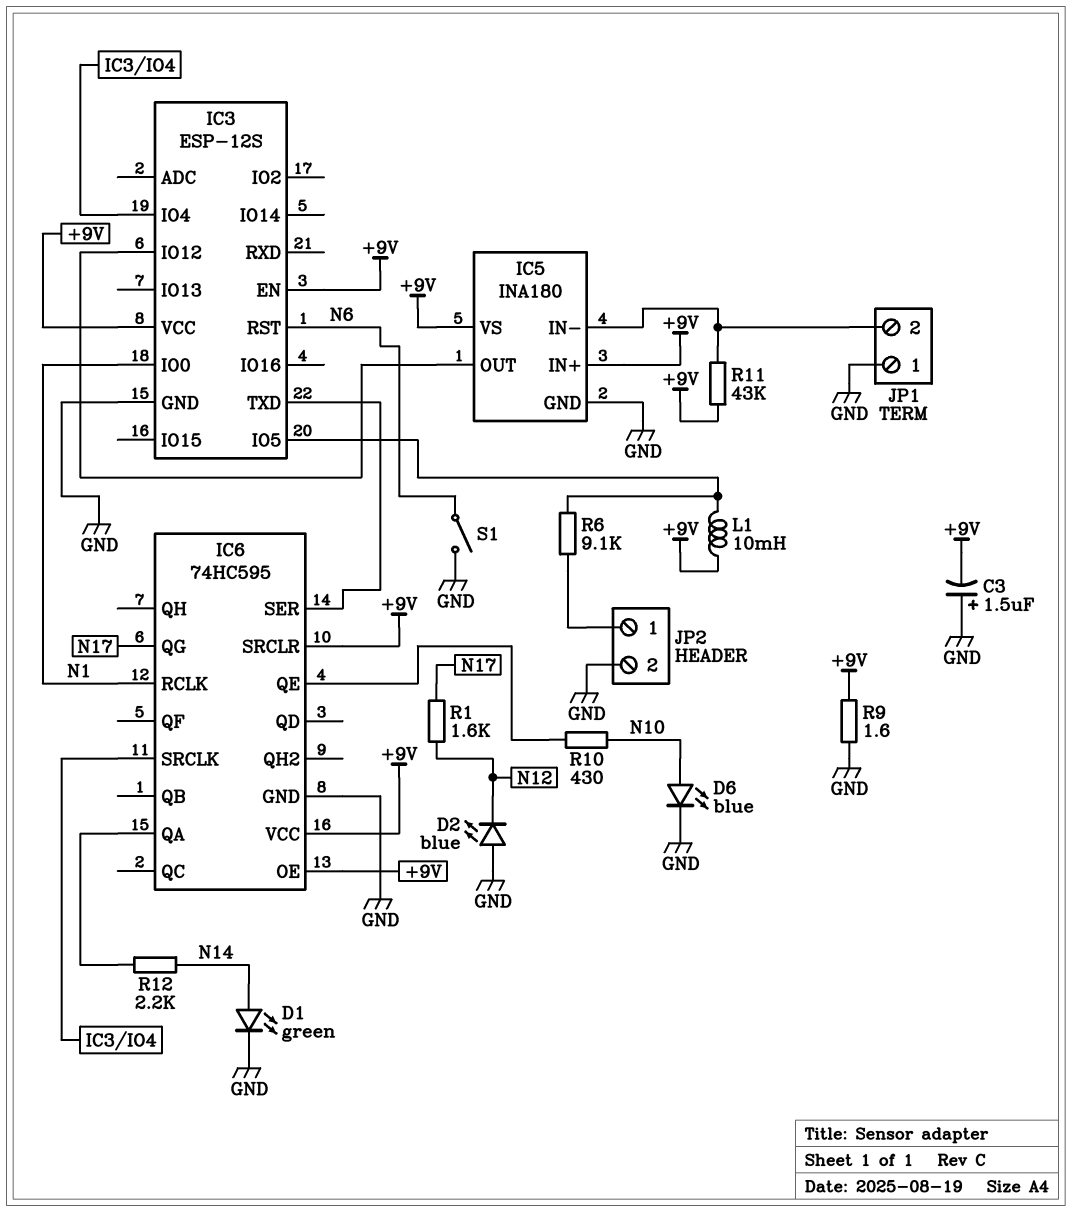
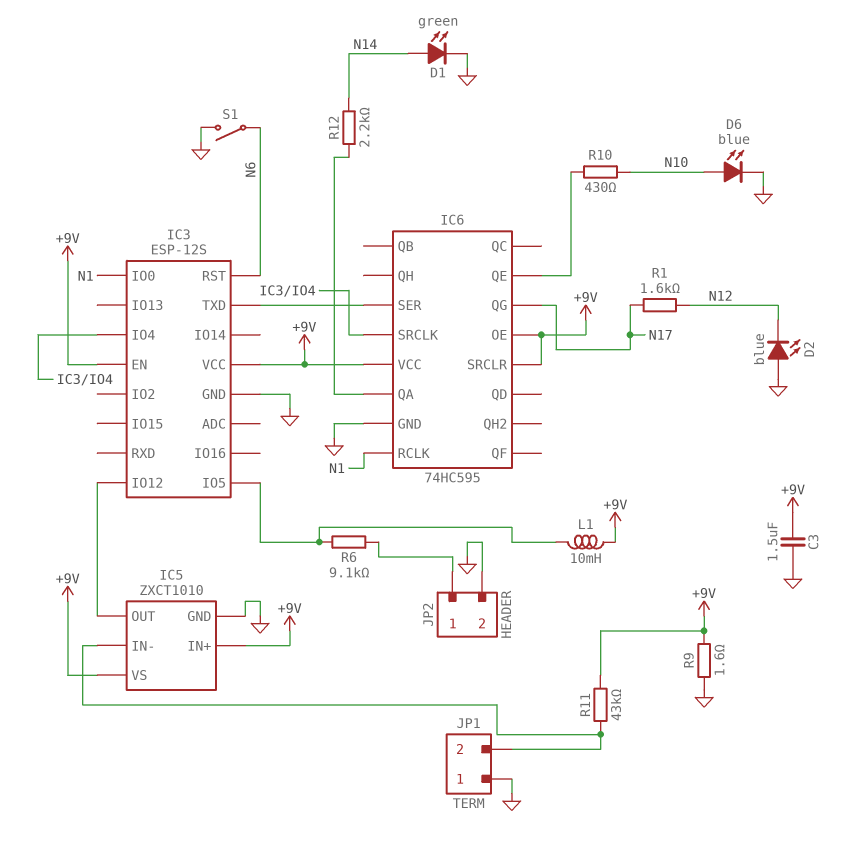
C3: 1.5uF (plus GND, minus +9V) -> 1.5uF (+9V, GND)
IC5: INA180 -> ZXCT1010

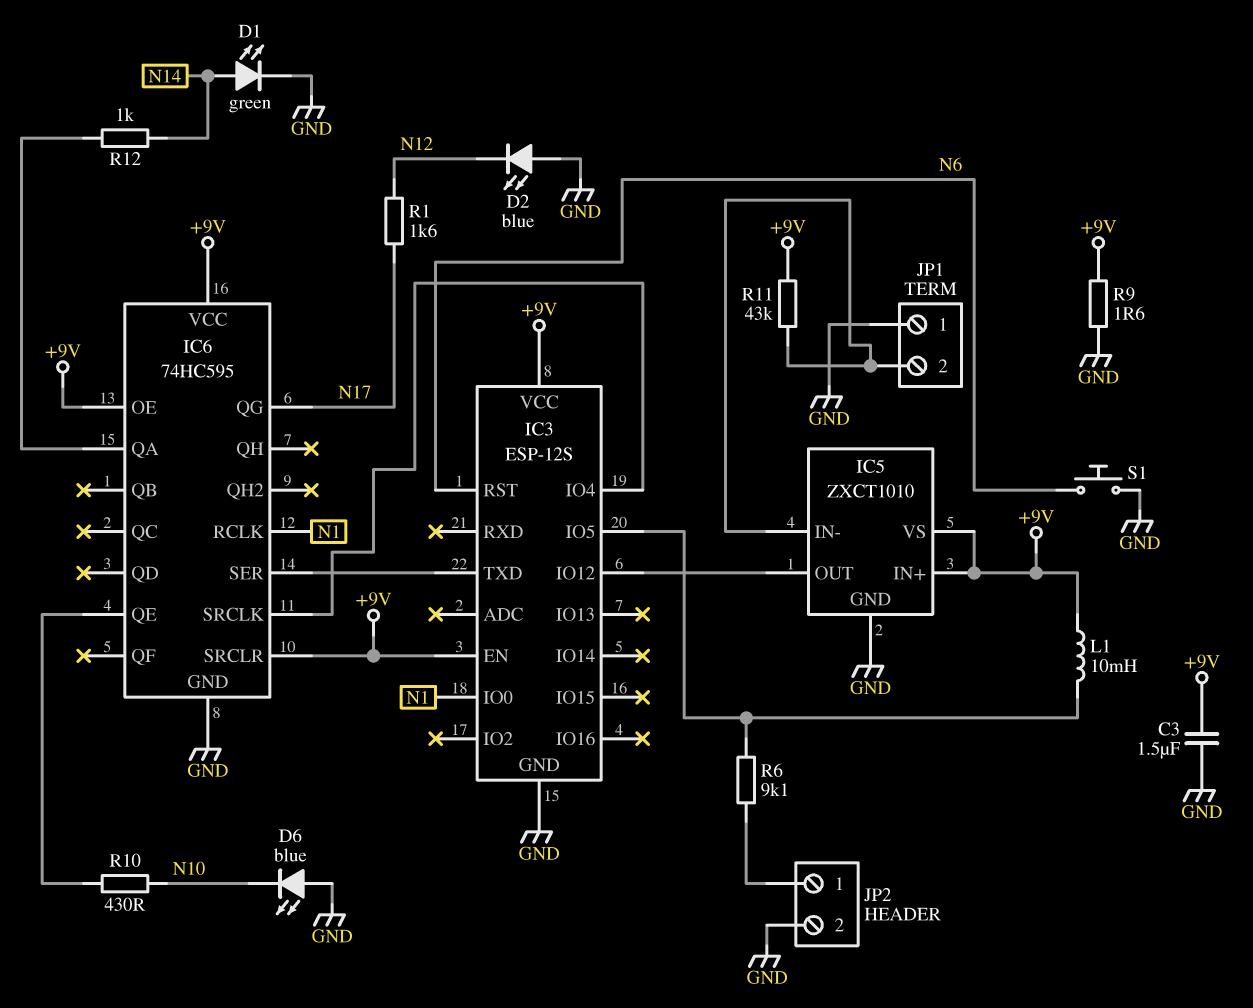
D6: LED blue (A N10, K GND) -> LED blue (A GND, K N10)
R12: 2.2k (IC6/QA, N14) -> 1k (IC6/QA, N14)
S1: switch (GND, N6) -> button (GND, N6)

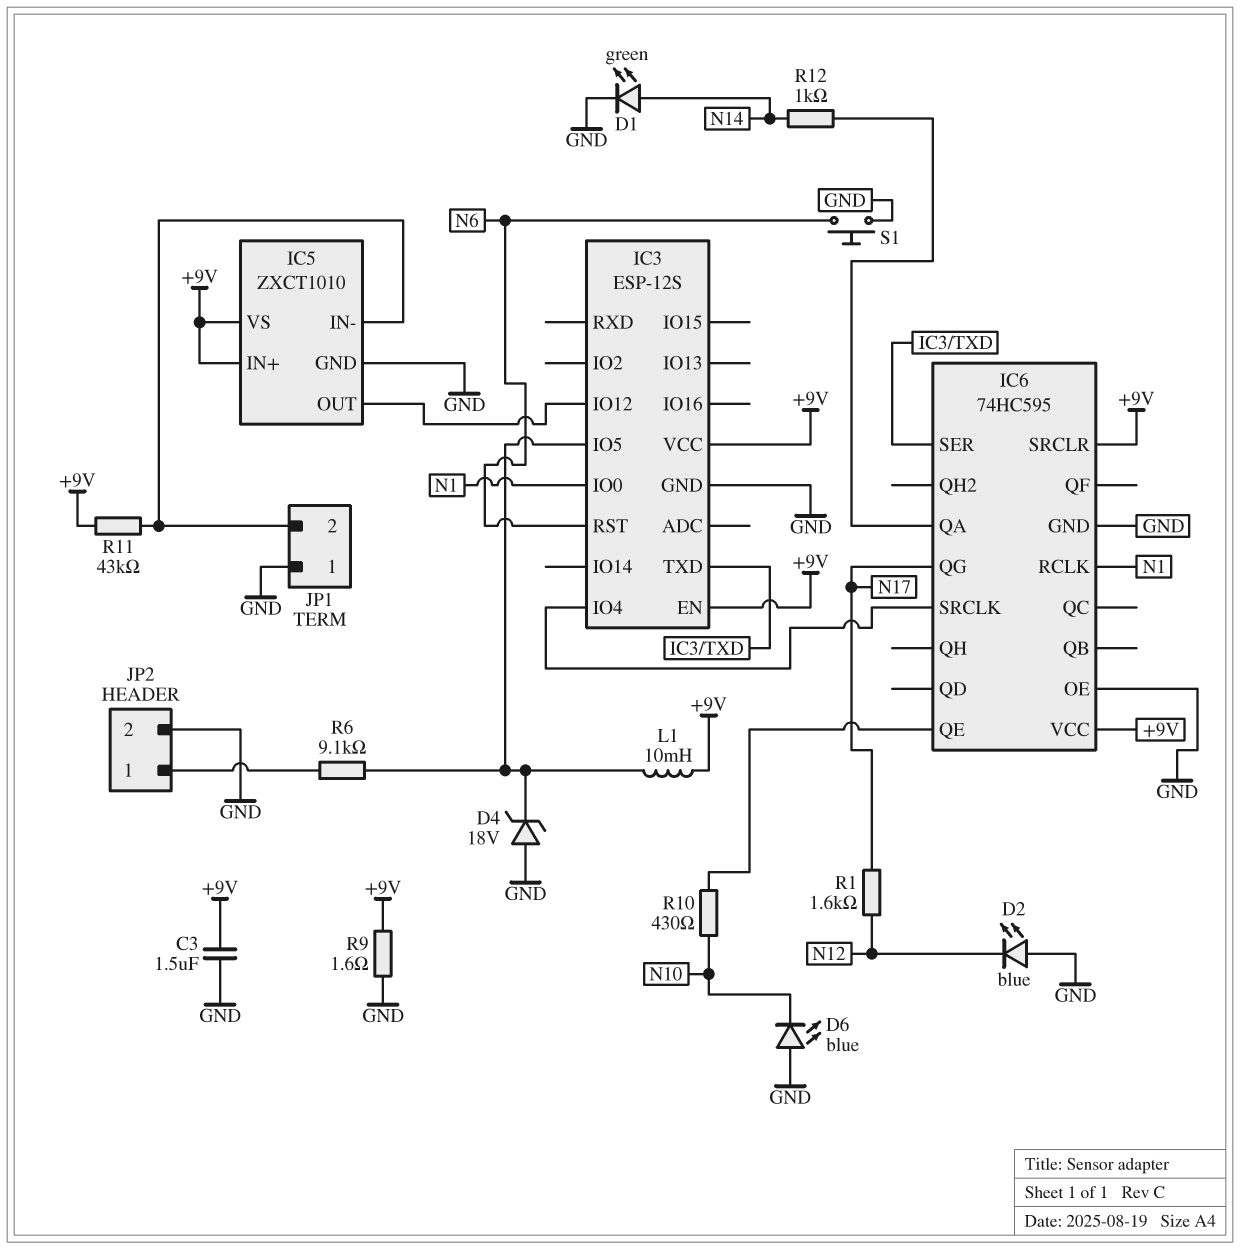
D4: none -> zener 18V (A GND, K IC3/IO5)
IC6 pin OE: +9V -> GND

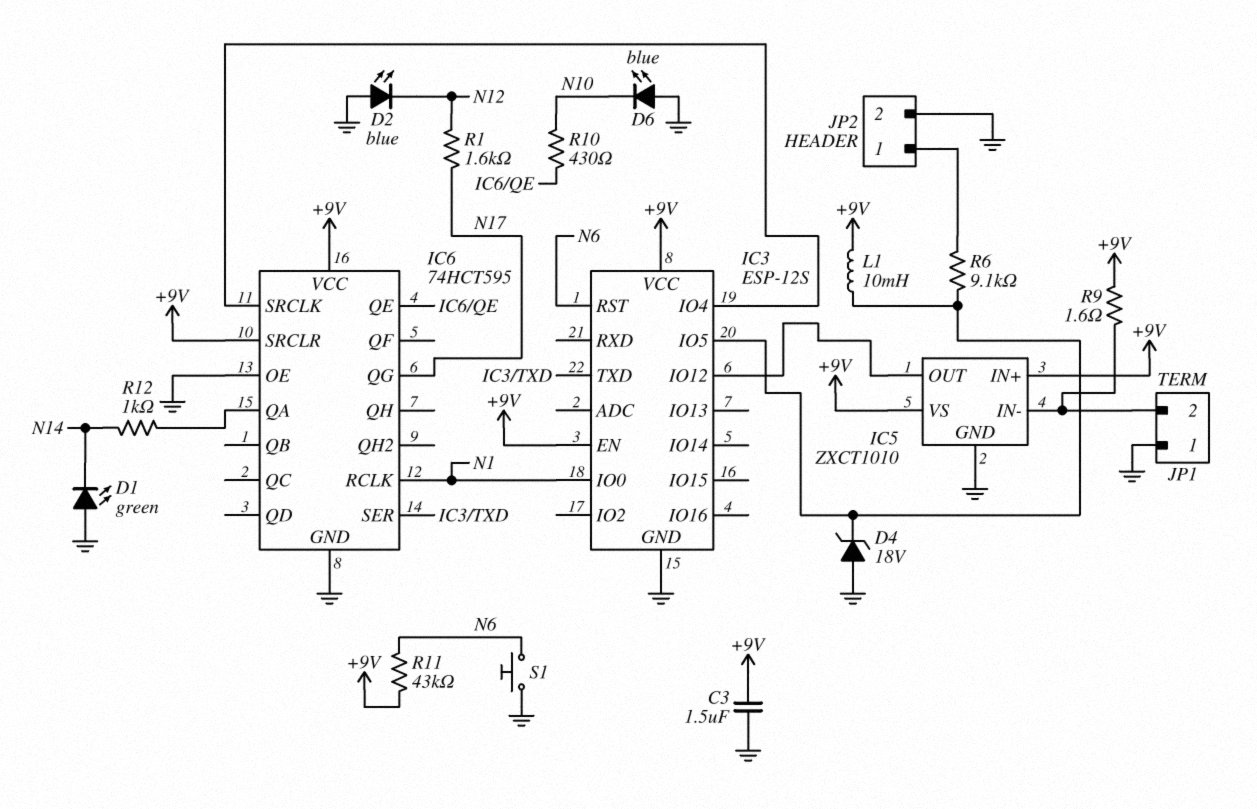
D1: LED green (A N14, K GND) -> LED green (A GND, K N14)
IC6: 74HC595 -> 74HCT595
R9: 1.6 (+9V, GND) -> 1.6 (+9V, IC5/IN-)
R11: 43k (+9V, IC5/IN-) -> 43k (+9V, N6)

